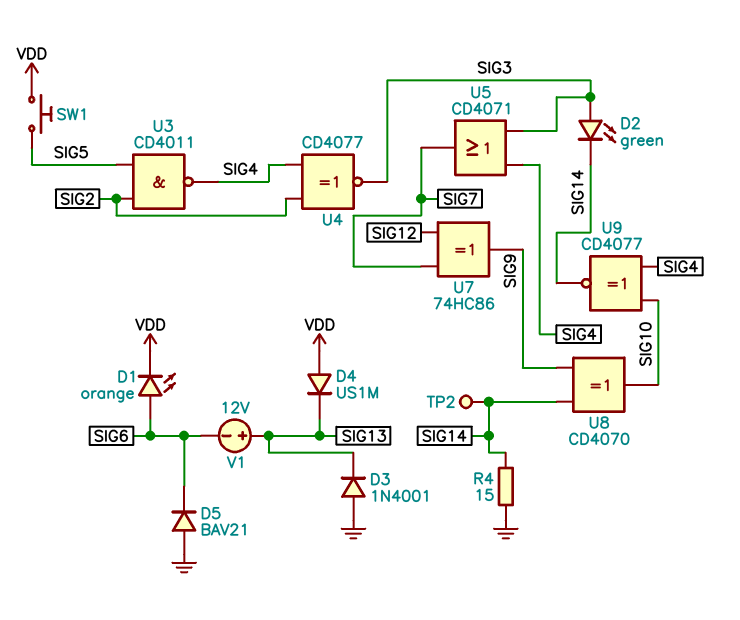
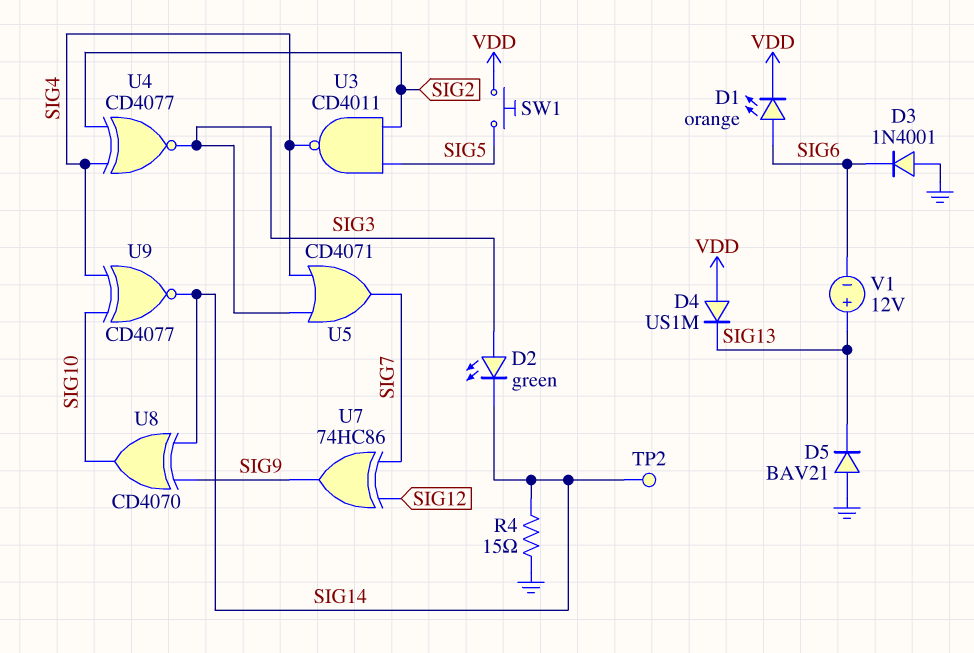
D3: diode 1N4001 (A GND, K SIG13) -> diode 1N4001 (A GND, K SIG6)
D5: diode BAV21 (A GND, K SIG6) -> diode BAV21 (A GND, K SIG13)

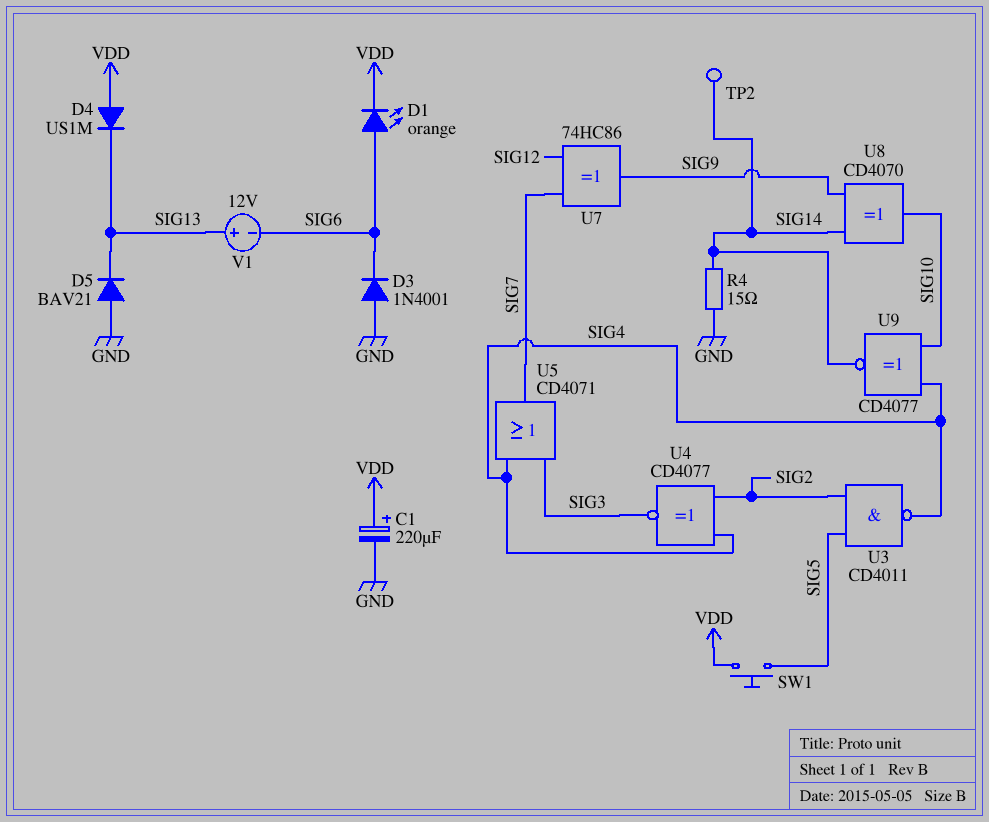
C1: none -> 220uF (plus VDD, minus GND)
D2: LED green (A SIG3, K SIG14) -> none

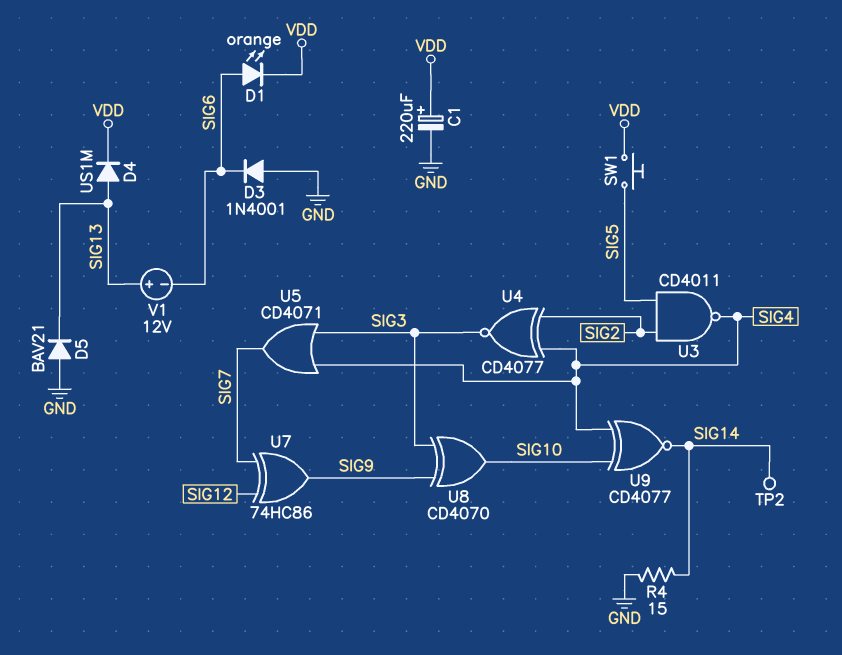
D4: diode US1M (A VDD, K SIG13) -> diode US1M (A SIG13, K VDD)
U8: XOR CD4070 (in SIG9, in SIG14, out SIG10) -> XOR CD4070 (in SIG3, in SIG9, out SIG10)

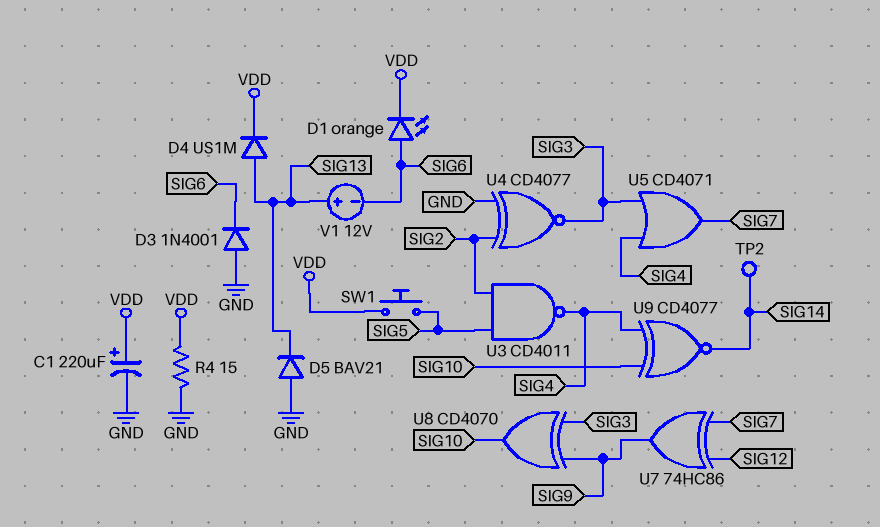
R4: 15 (GND, SIG14) -> 15 (GND, VDD)
U4: XNOR CD4077 (in SIG2, in SIG4, out SIG3) -> XNOR CD4077 (in GND, in SIG2, out SIG3)

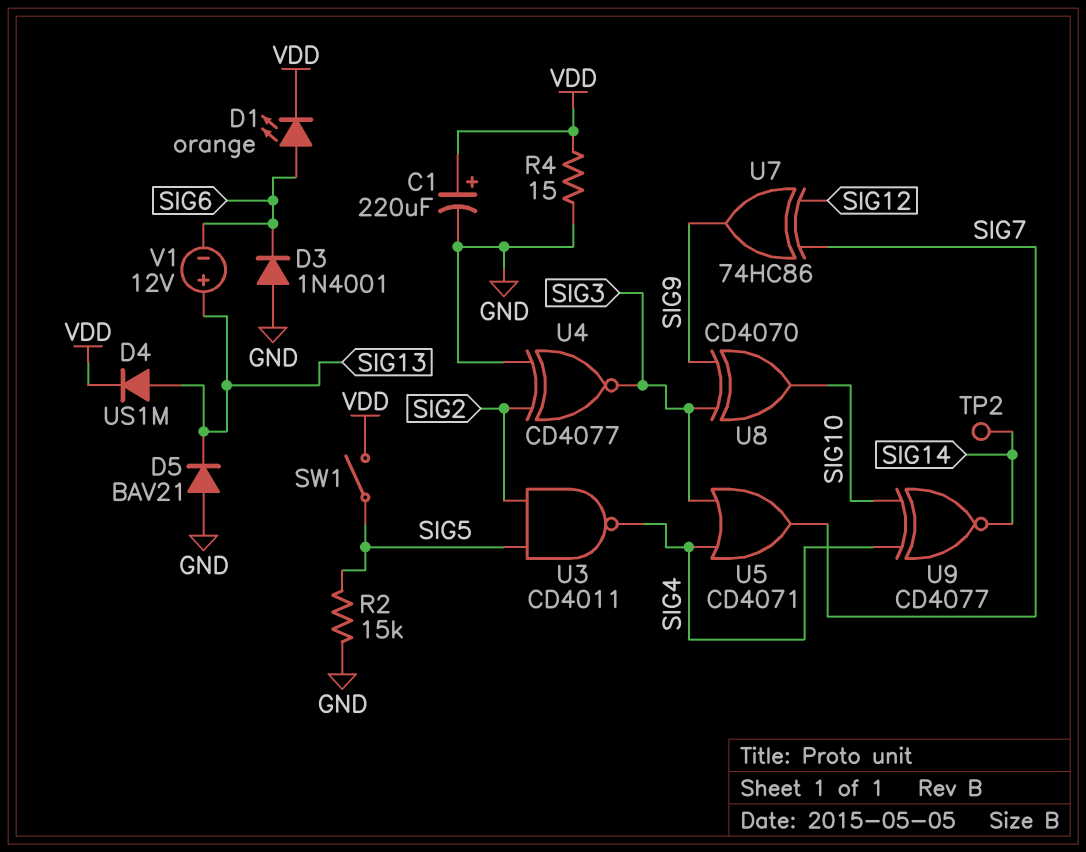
R2: none -> 15k (GND, SIG5)
SW1: button (SIG5, VDD) -> switch (SIG5, VDD)

